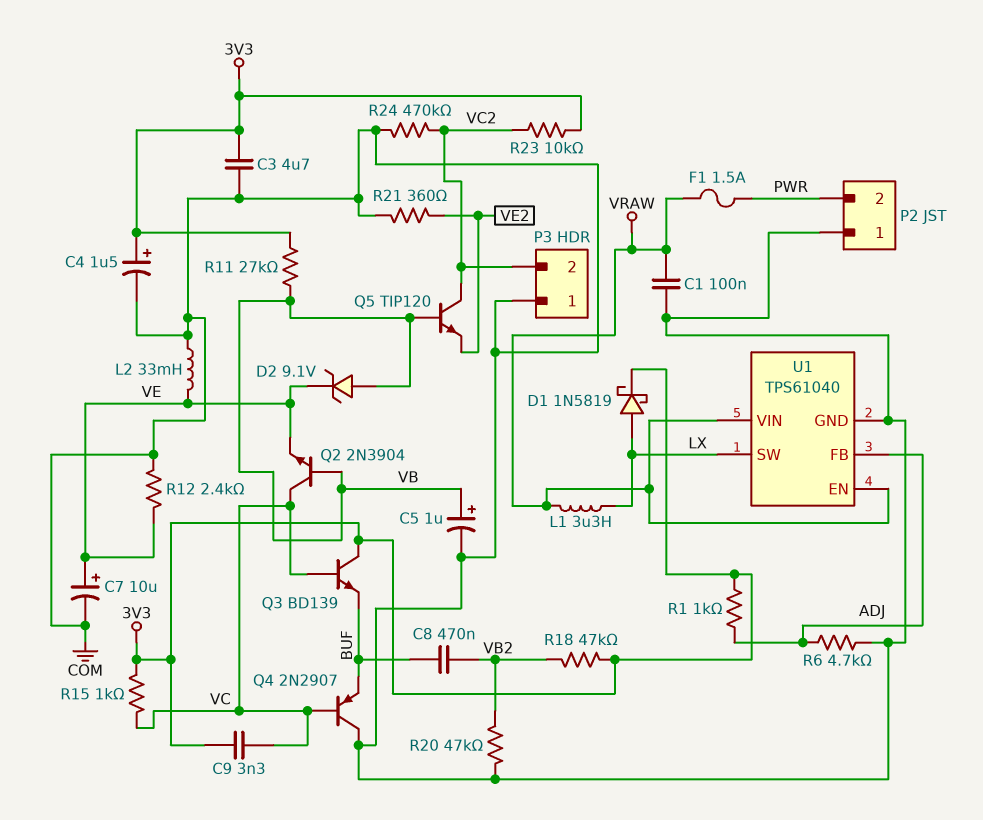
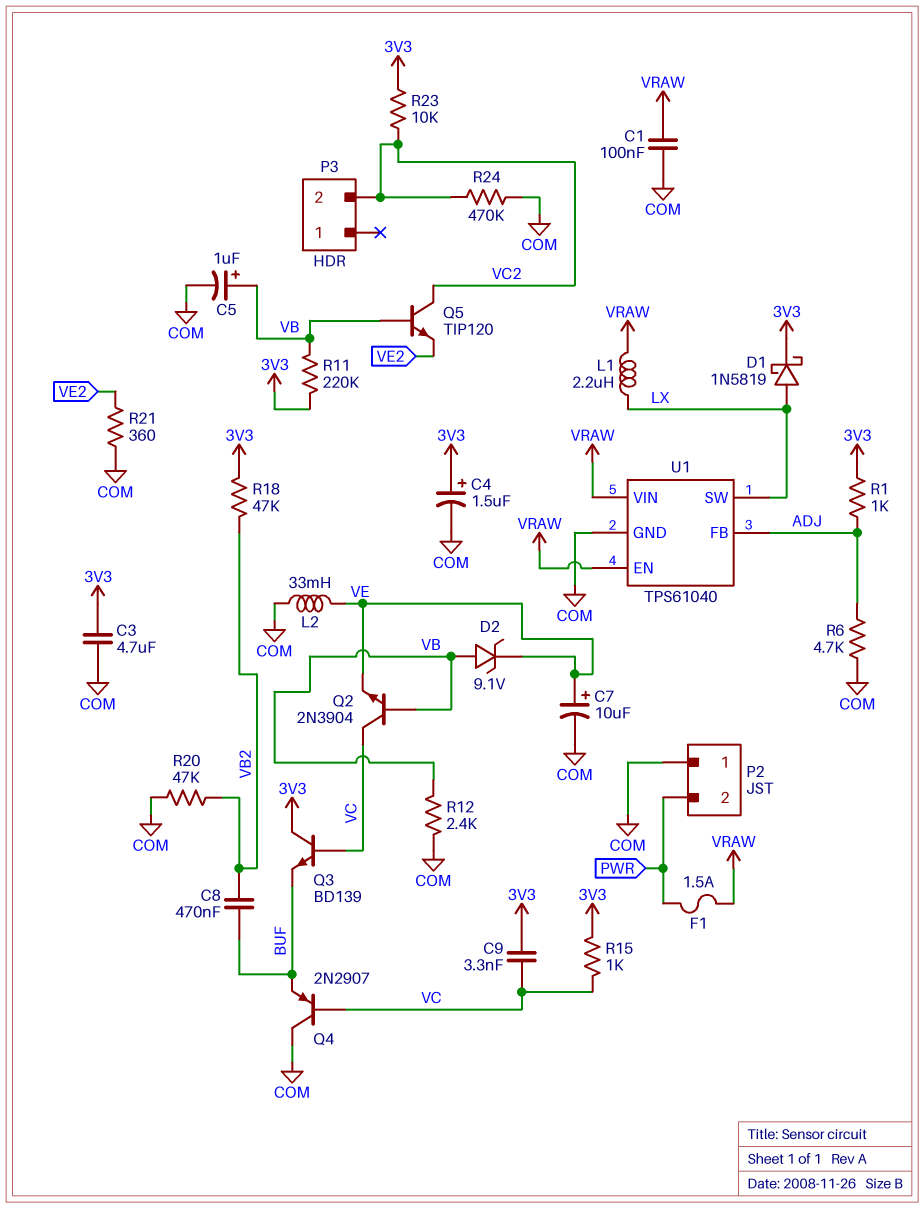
L1: 3.3uH (LX, VRAW) -> 2.2uH (LX, VRAW)
P3 pin 1: COM -> none
R11: 27k (3V3, VB) -> 220k (3V3, VB)
R12: 2.4k (COM, VE) -> 2.4k (COM, VB)

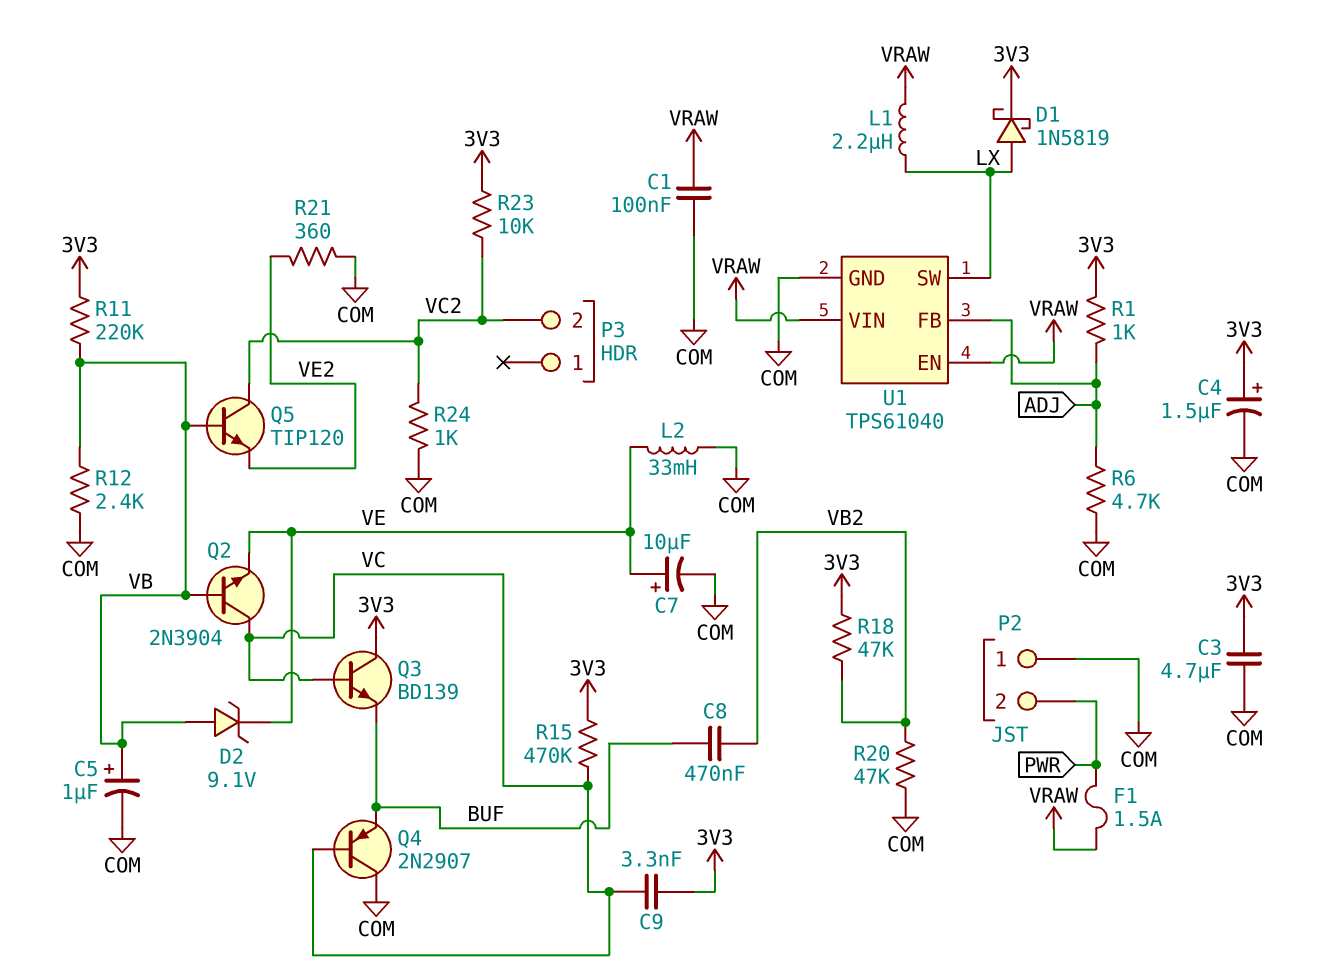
R15: 1k (3V3, VC) -> 470k (3V3, VC)
R24: 470k (COM, VC2) -> 1k (COM, VC2)

